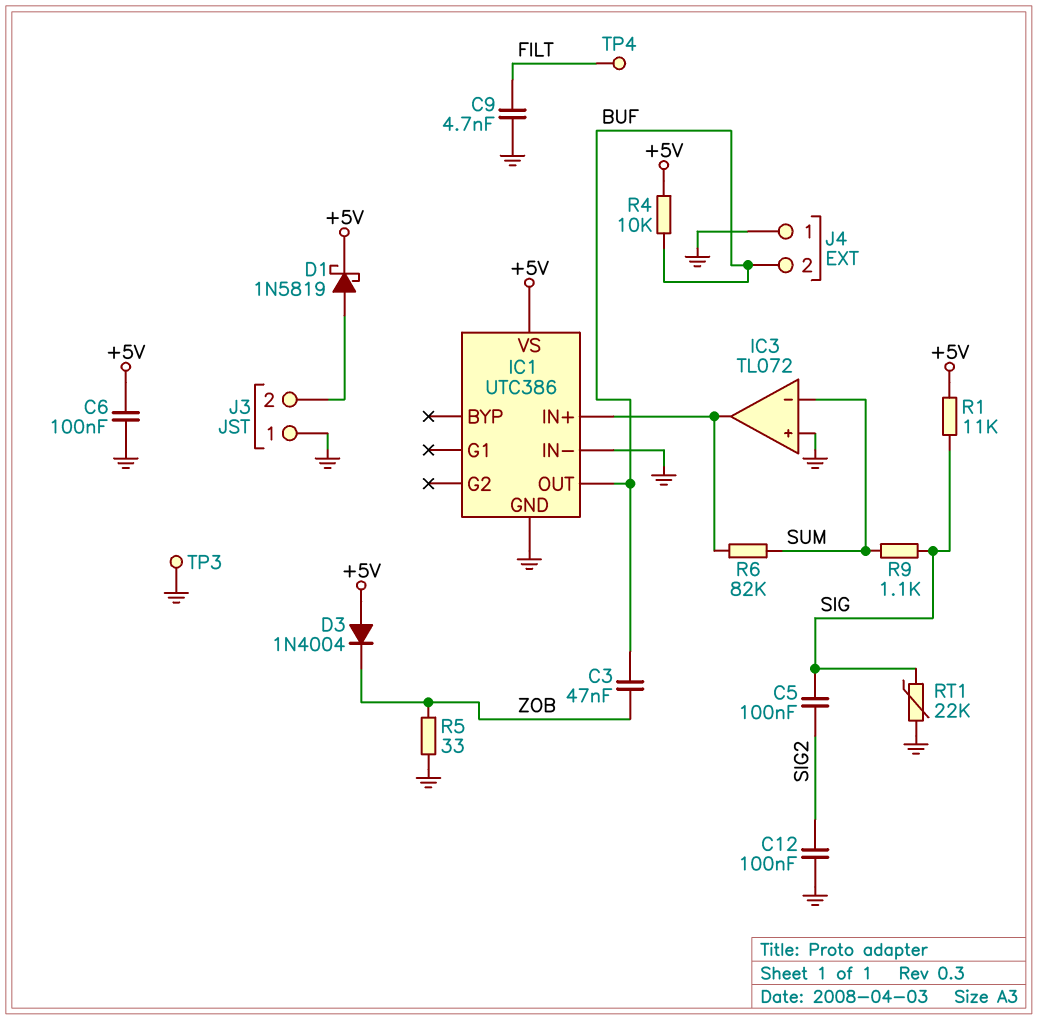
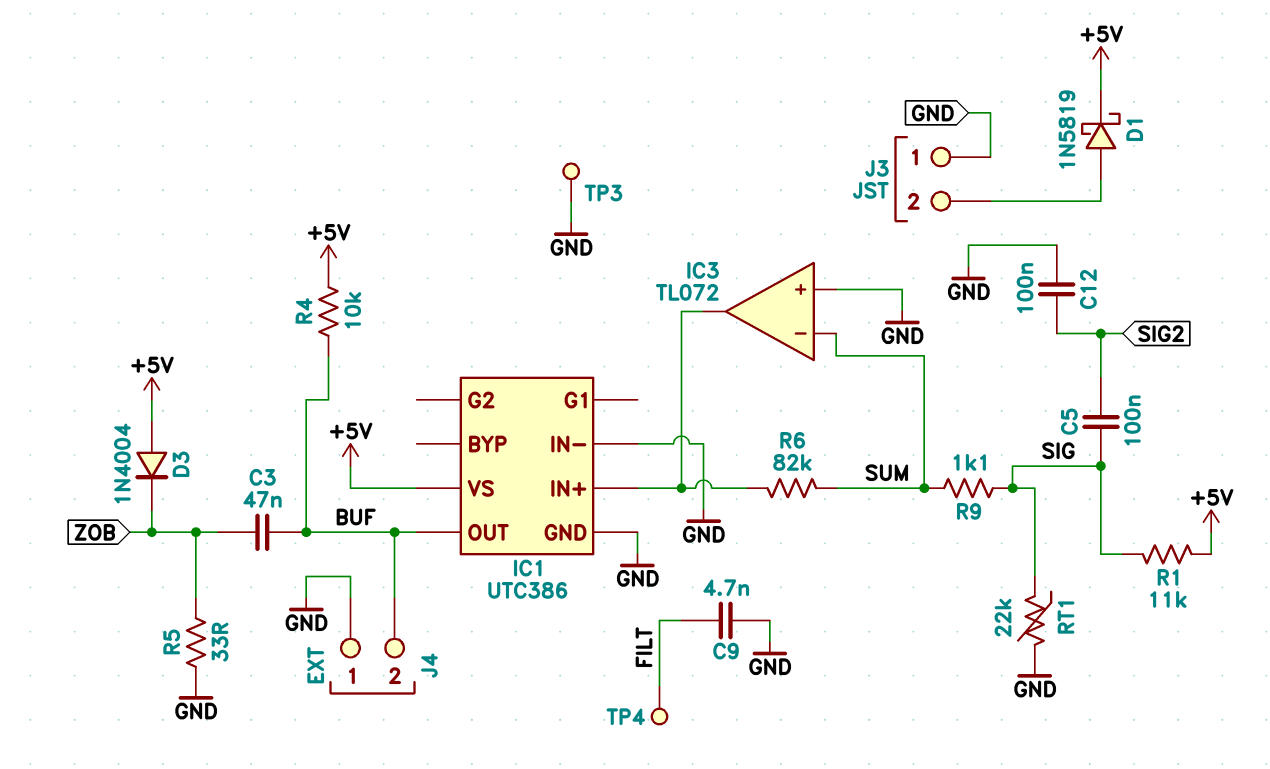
C6: 100nF (+5V, GND) -> none

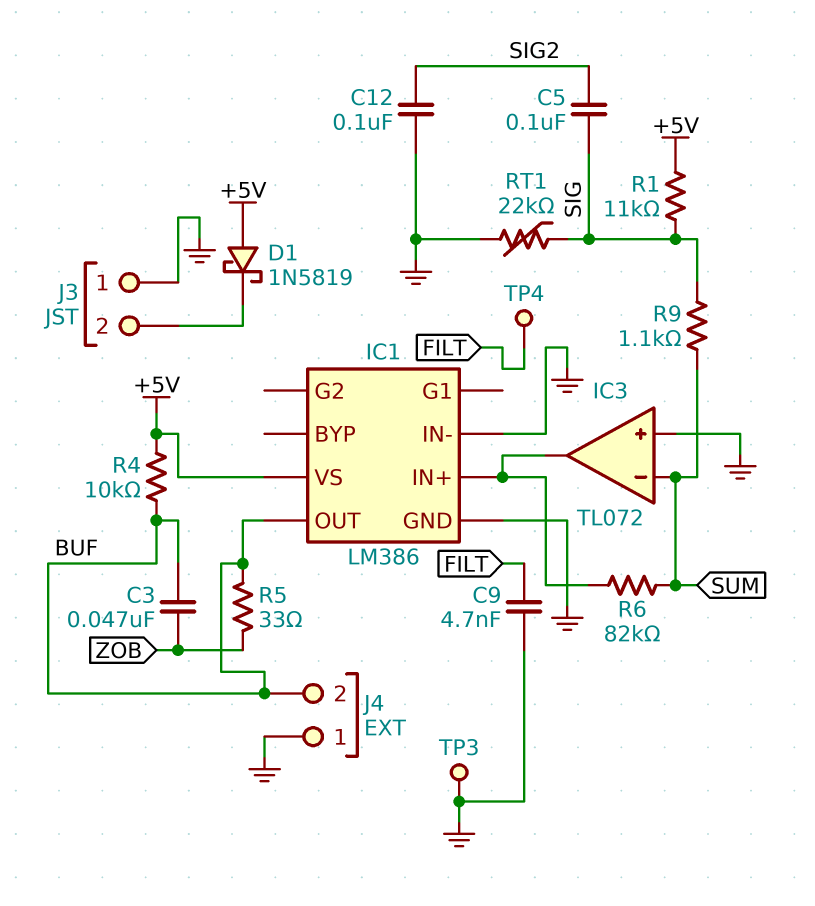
D1: schottky 1N5819 (A J3/2, K +5V) -> schottky 1N5819 (A +5V, K J3/2)
D3: diode 1N4004 (A +5V, K ZOB) -> none
IC1: UTC386 -> LM386
R5: 33 (GND, ZOB) -> 33 (BUF, ZOB)

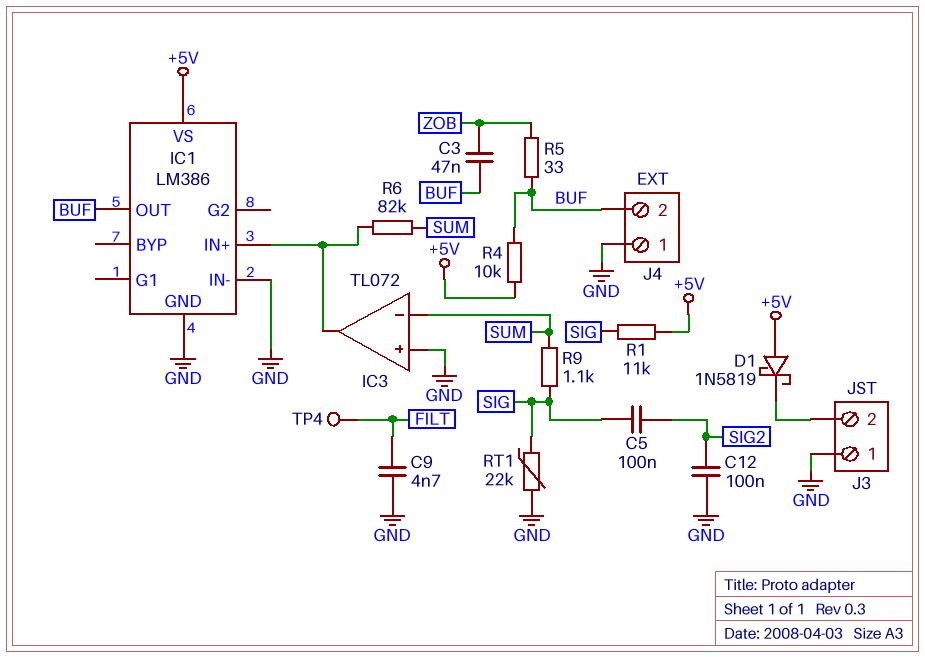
TP3: test point (GND) -> none

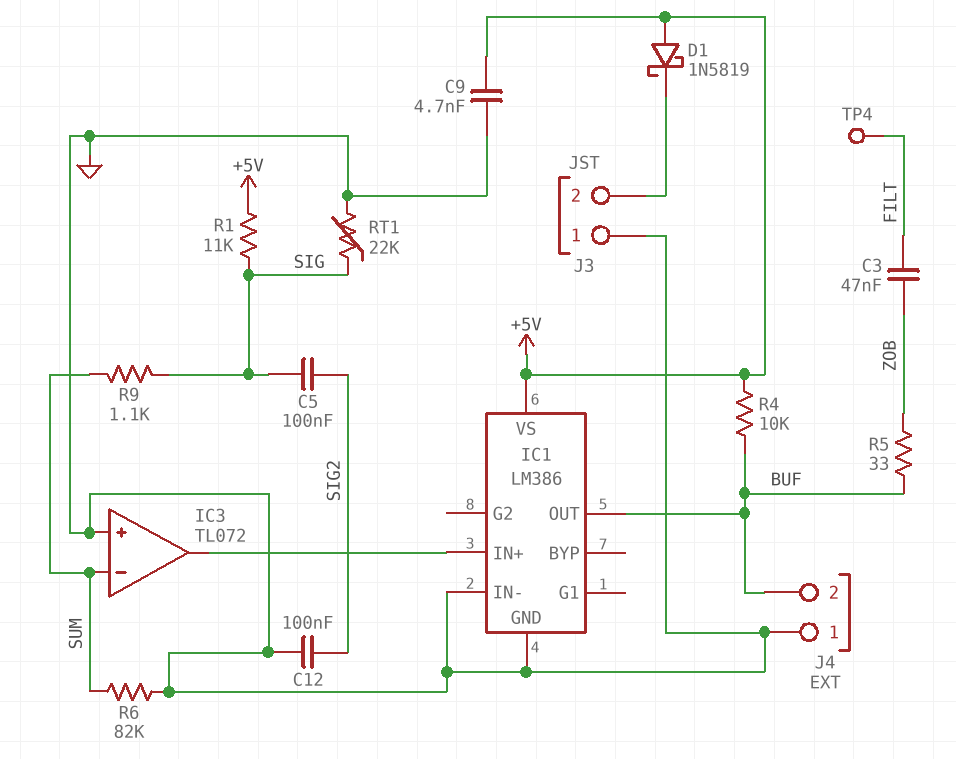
C3: 47nF (BUF, ZOB) -> 47nF (FILT, ZOB)
C9: 4.7nF (FILT, GND) -> 4.7nF (+5V, GND)
R6: 82k (IC1/IN+, SUM) -> 82k (GND, SUM)

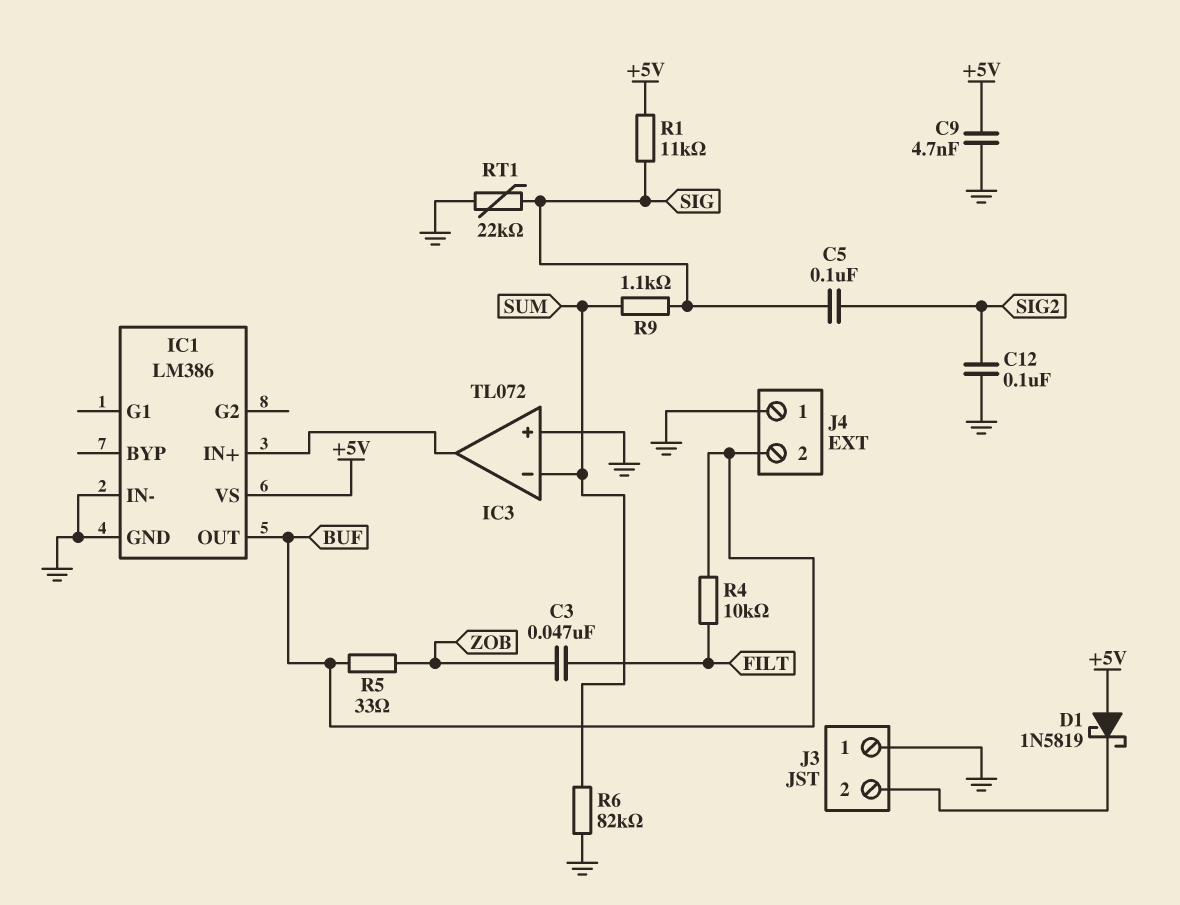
R4: 10k (+5V, BUF) -> 10k (BUF, FILT)
TP4: test point (FILT) -> none

